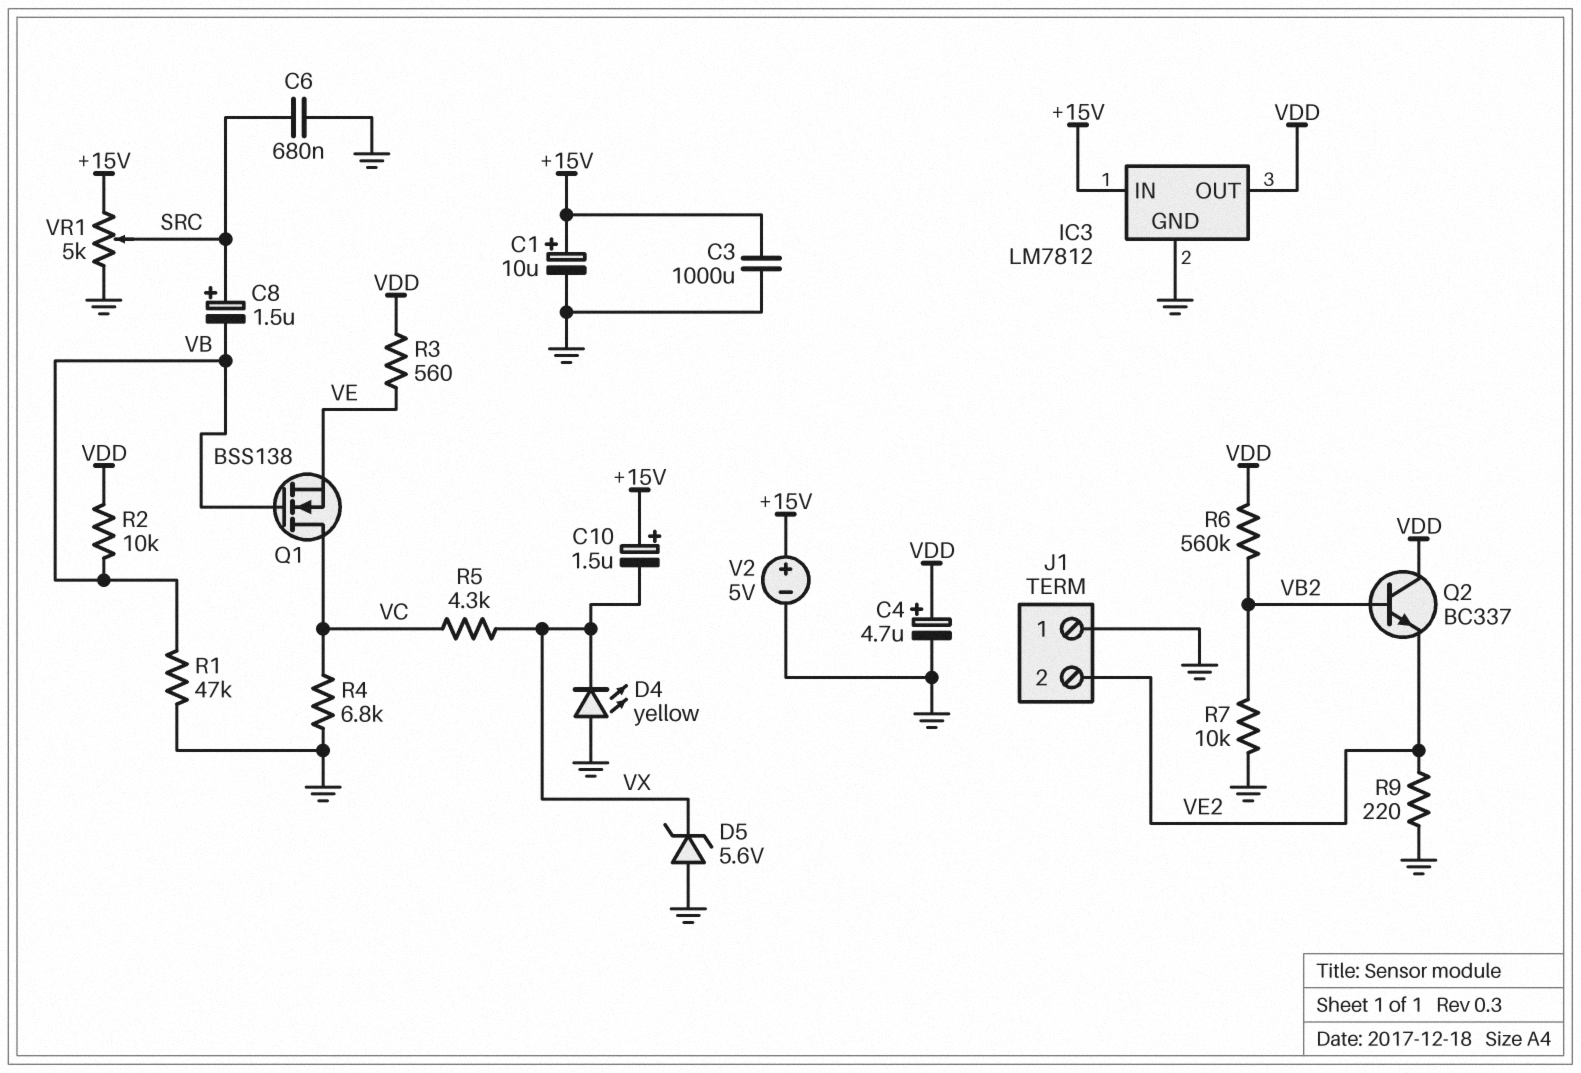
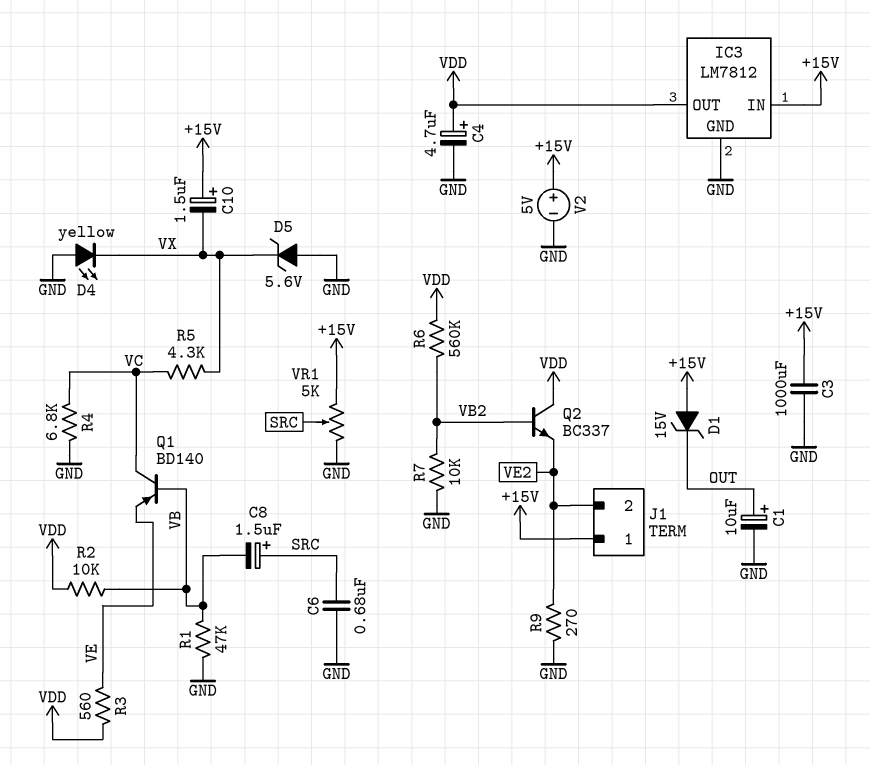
C1: 10uF (plus +15V, minus GND) -> 10uF (plus OUT, minus GND)
D1: none -> zener 15V (A +15V, K OUT)
J1 pin 1: GND -> +15V
Q1: NMOS BSS138 (G VB, D VC, S VE) -> PNP BD140 (B VB, C VC, E VE)
R9: 220 (GND, VE2) -> 270 (GND, VE2)

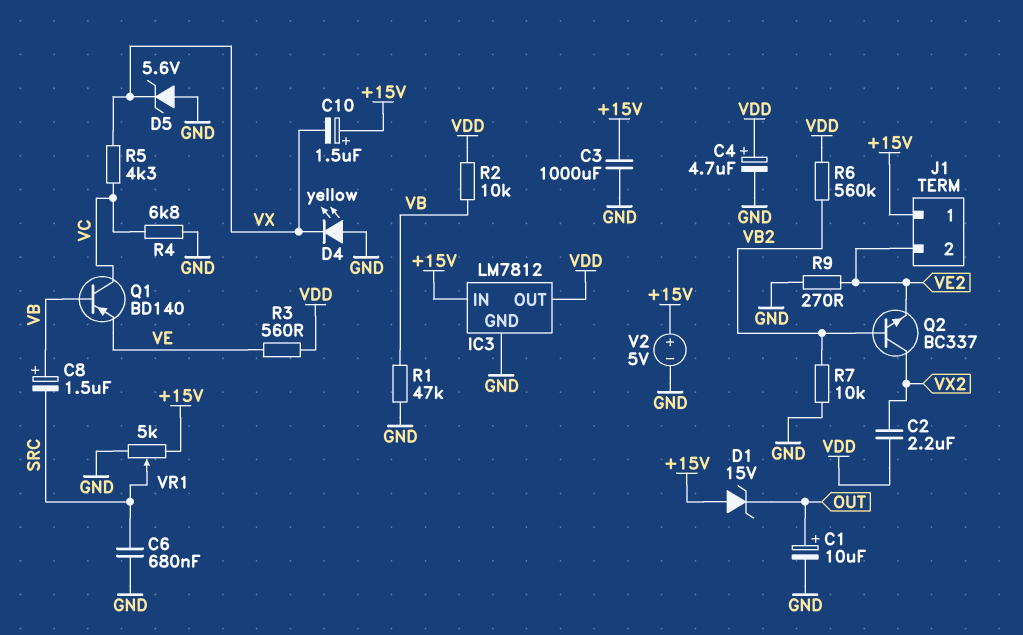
C2: none -> 2.2uF (VDD, VX2)
C8: 1.5uF (plus SRC, minus VB) -> 1.5uF (plus VB, minus SRC)
Q2: NPN BC337 (B VB2, C VDD, E VE2) -> NPN BC337 (B VB2, C VX2, E VE2)

